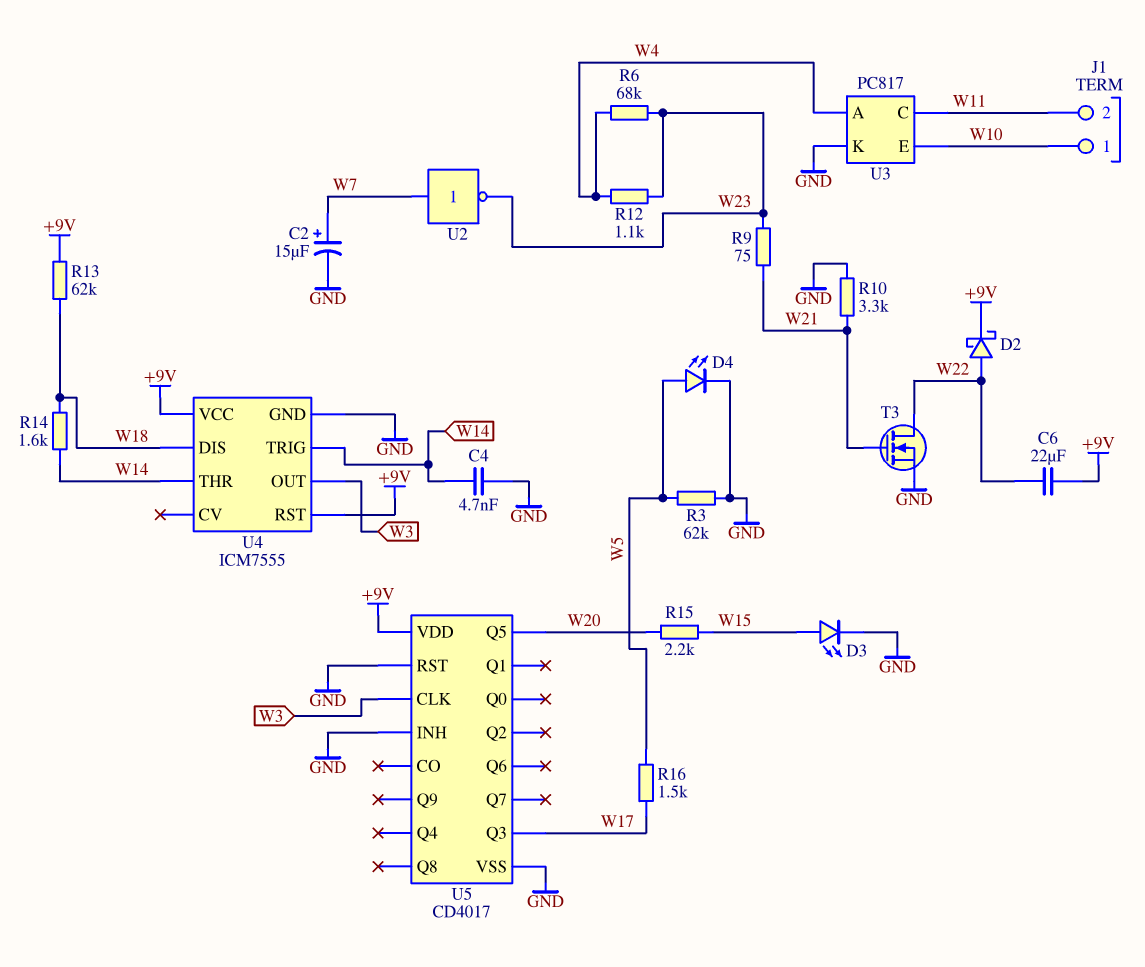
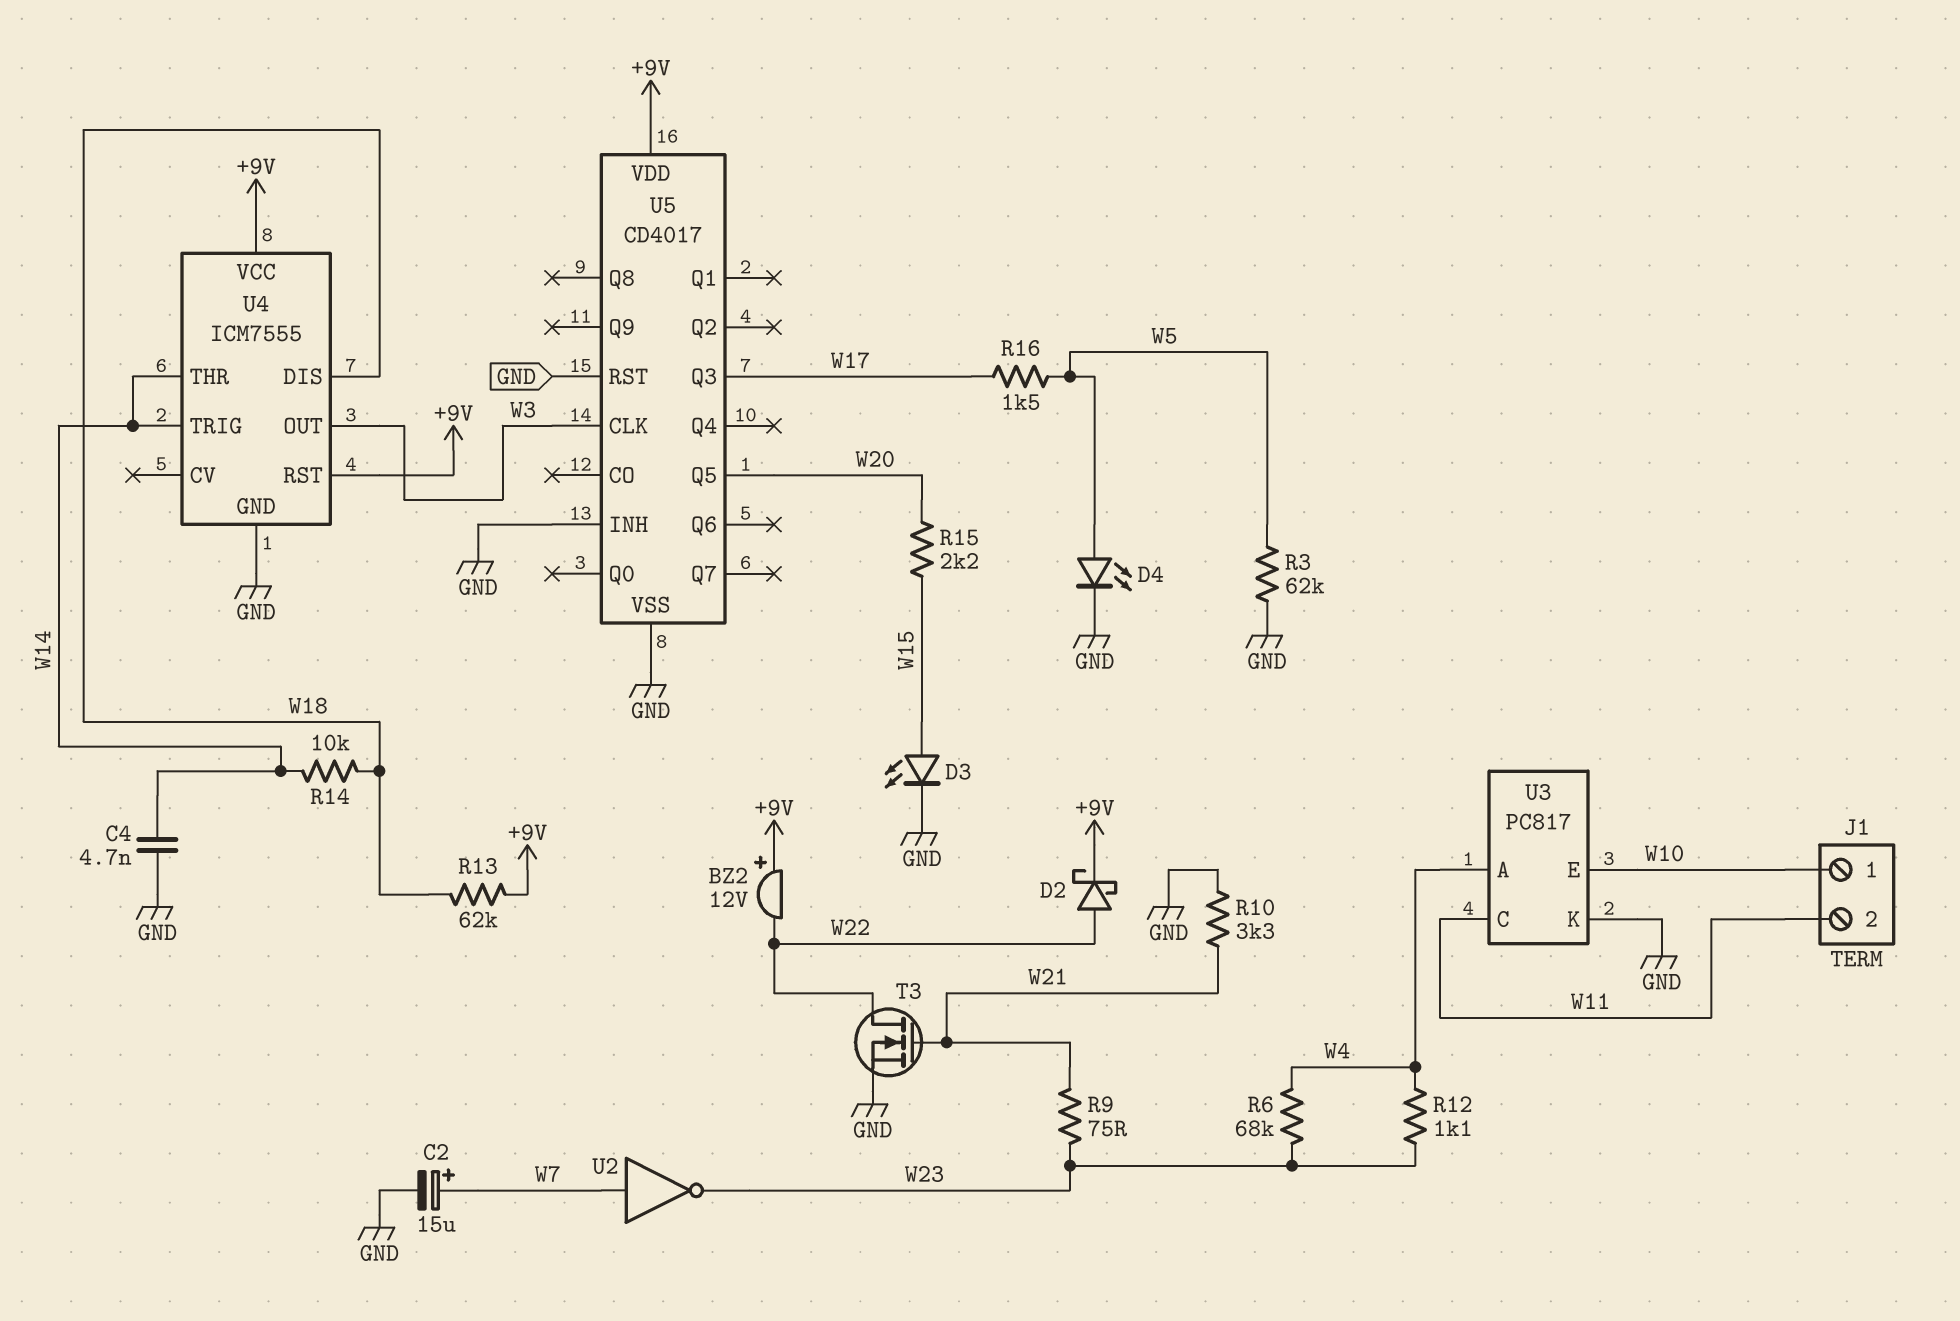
BZ2: none -> buzzer 12V (plus +9V, minus W22)
C6: 22uF (+9V, W22) -> none
R14: 1.6k (W14, W18) -> 10k (W14, W18)

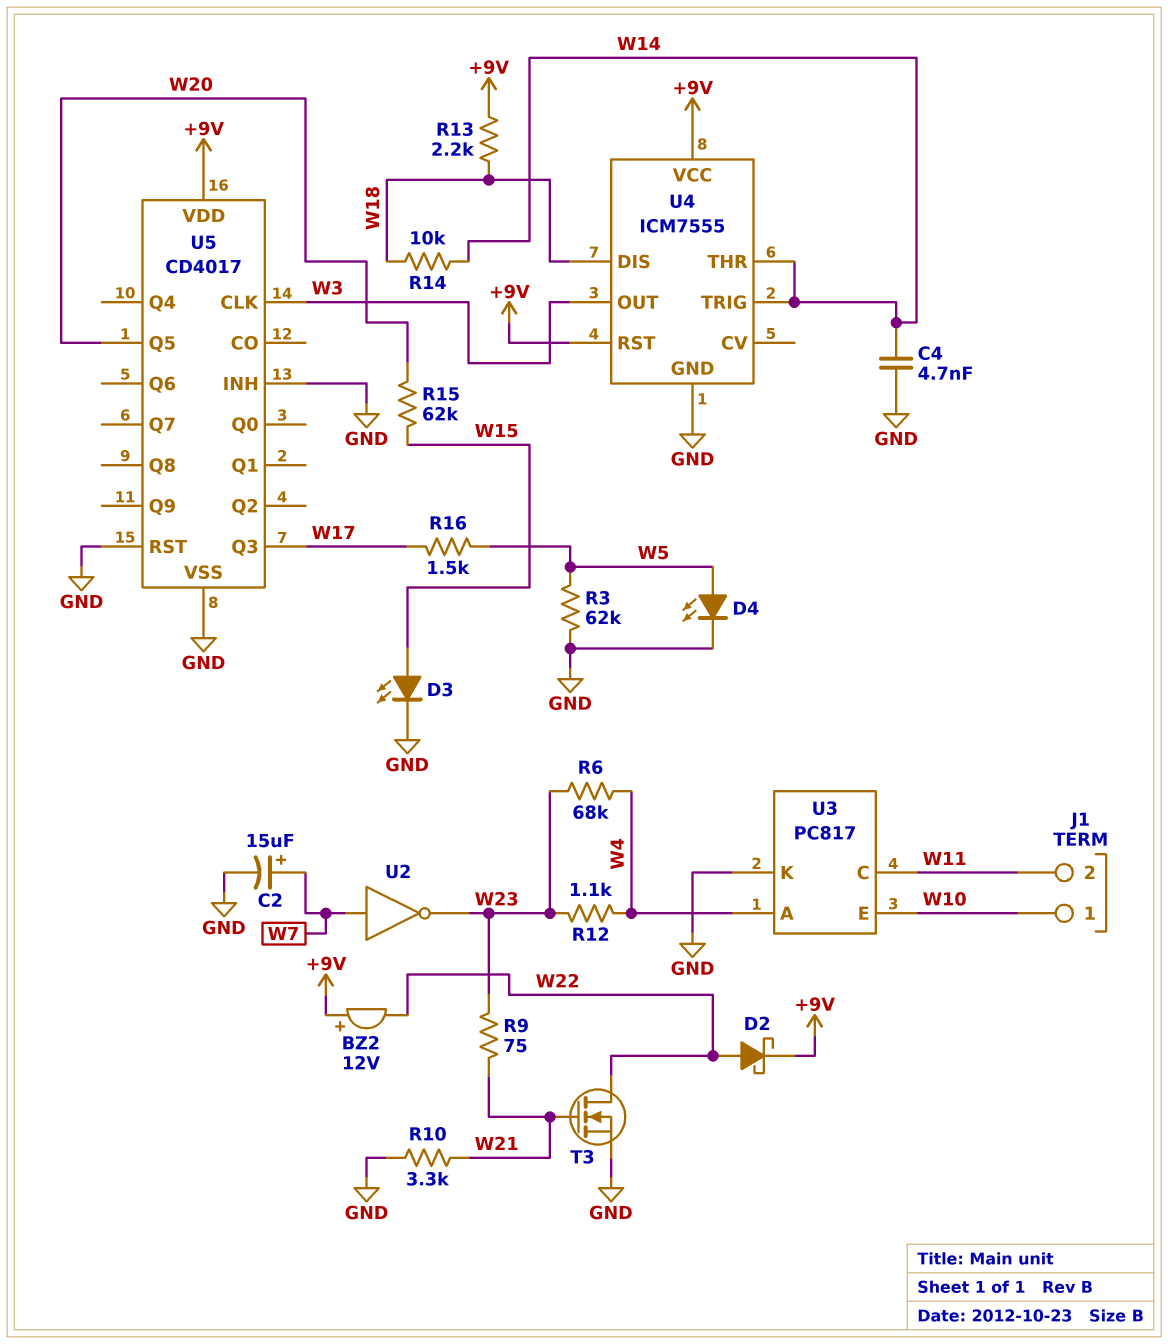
R13: 62k (+9V, W18) -> 2.2k (+9V, W18)
R15: 2.2k (W15, W20) -> 62k (W15, W20)

